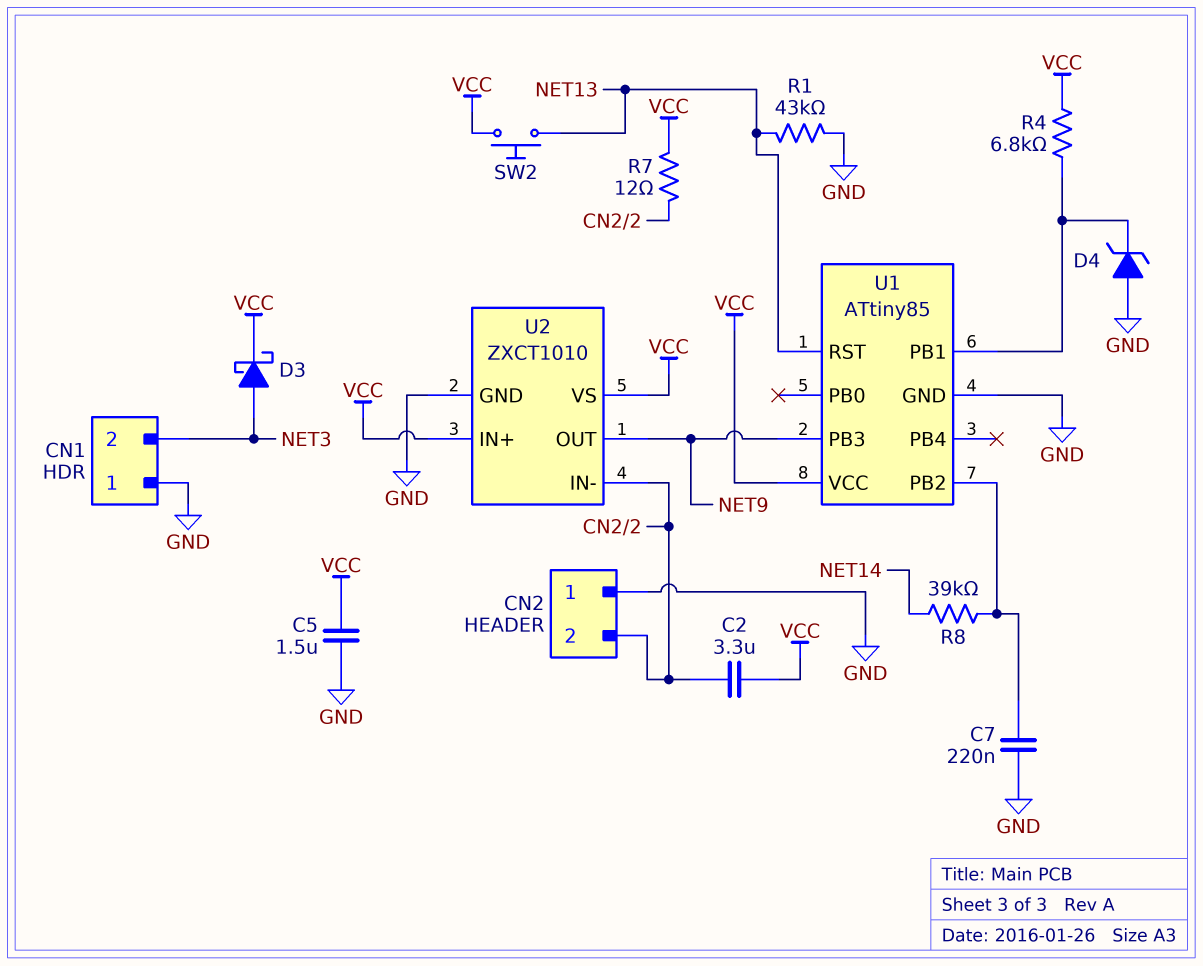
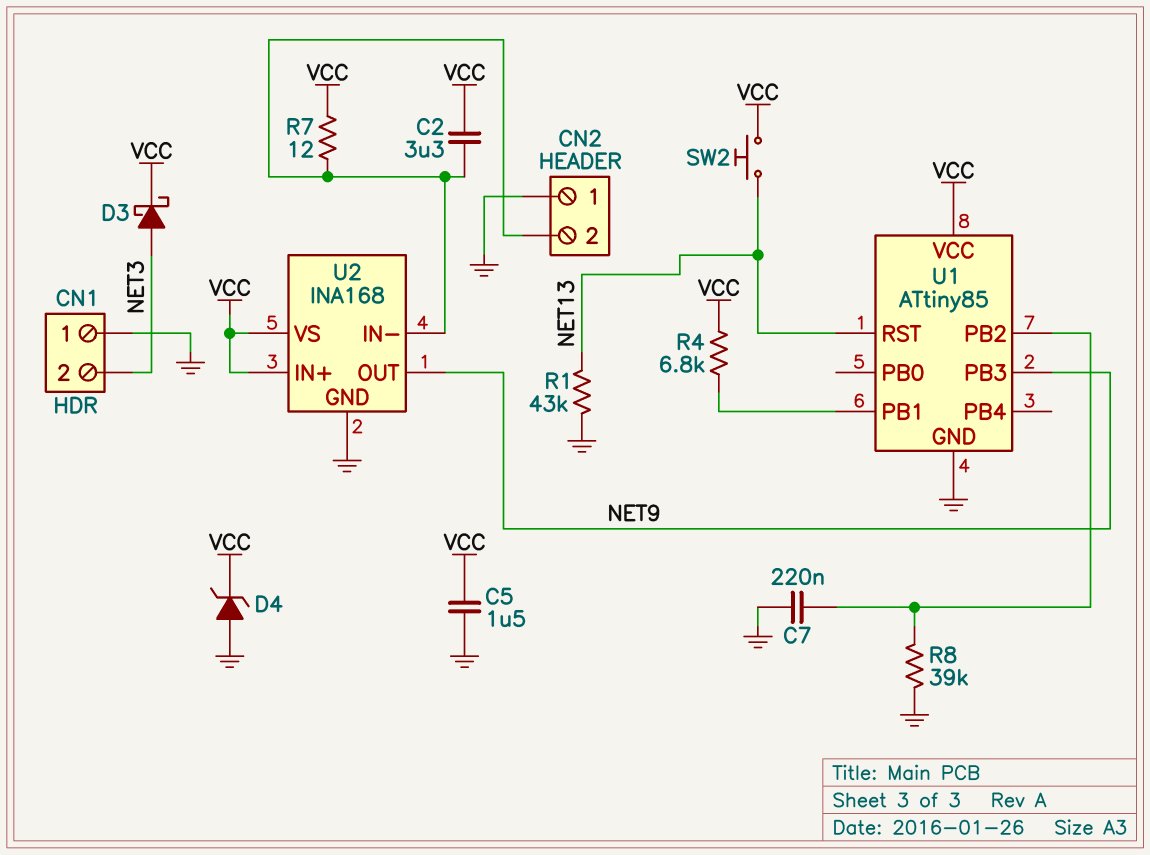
D4: zener (A GND, K U1/PB1) -> zener (A GND, K VCC)
R8: 39k (NET14, U1/PB2) -> 39k (GND, U1/PB2)
U2: ZXCT1010 -> INA168

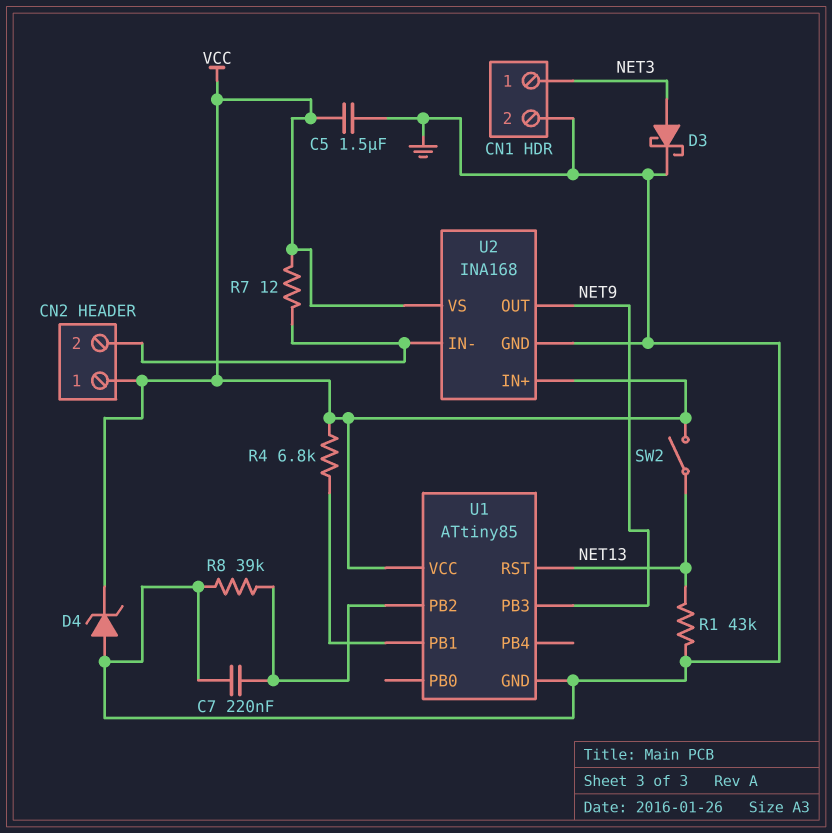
C2: 3.3uF (CN2/2, VCC) -> none
CN1 pin 1: GND -> NET3
CN1 pin 2: NET3 -> GND
CN2 pin 1: GND -> VCC
D3: schottky (A NET3, K VCC) -> schottky (A NET3, K GND)
SW2: button (NET13, VCC) -> switch (NET13, VCC)

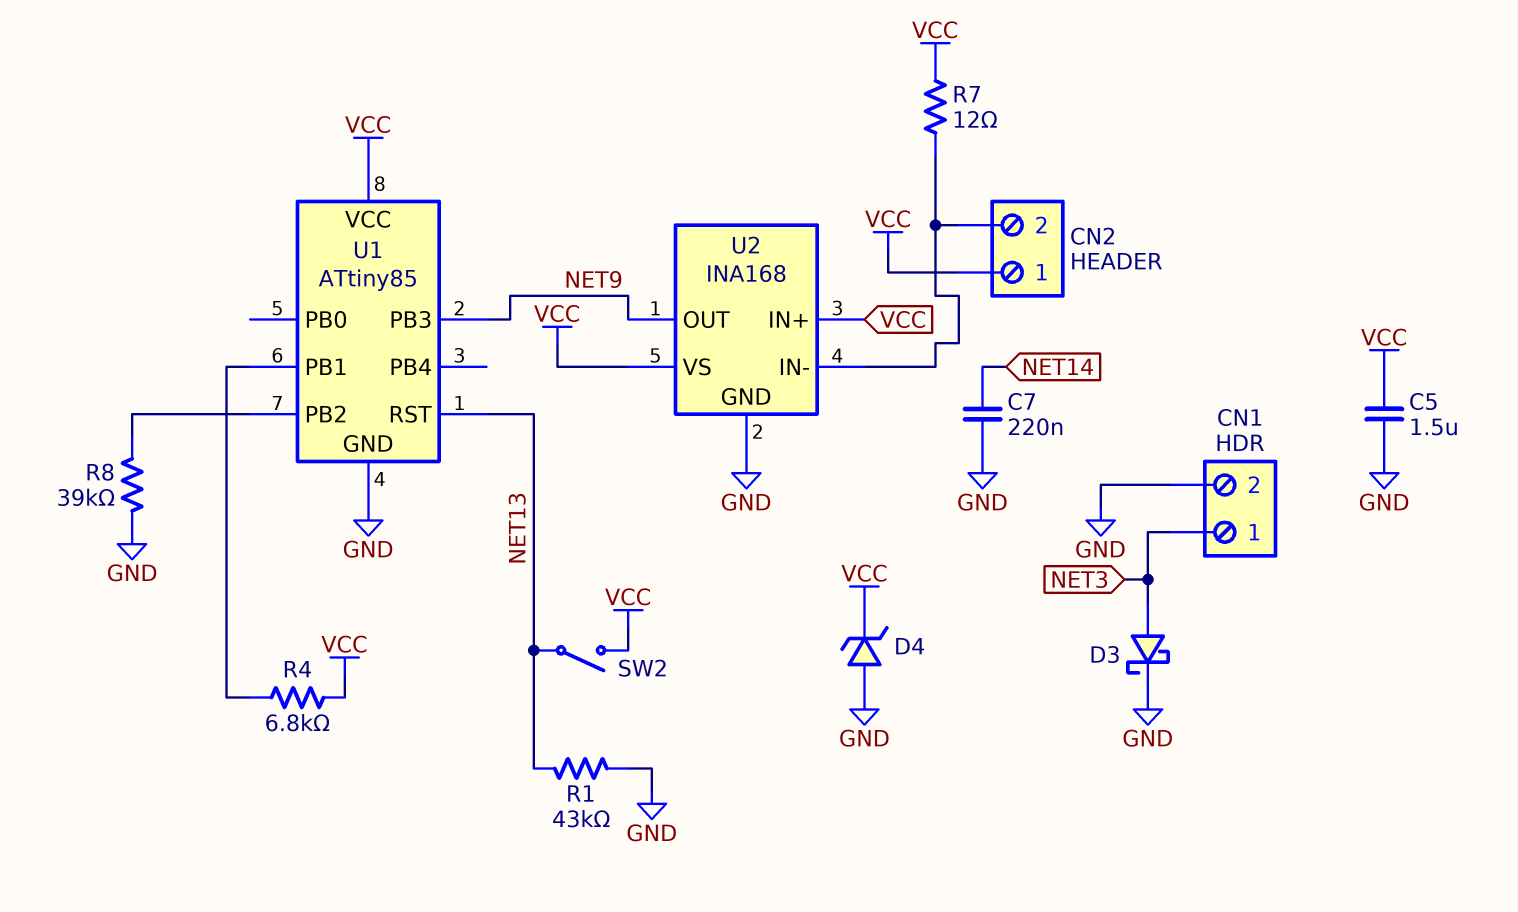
C7: 220nF (GND, U1/PB2) -> 220nF (GND, NET14)

